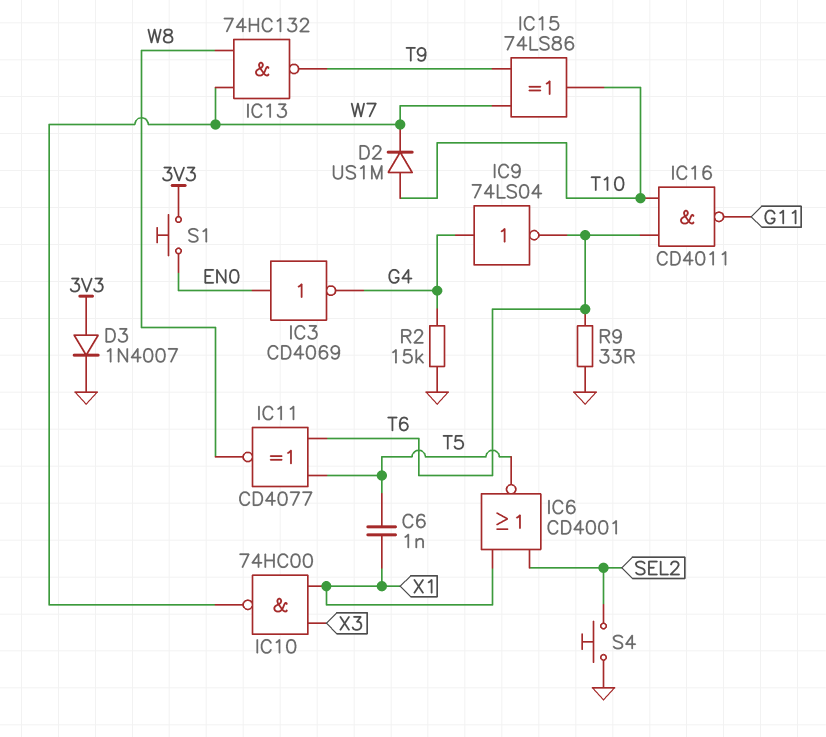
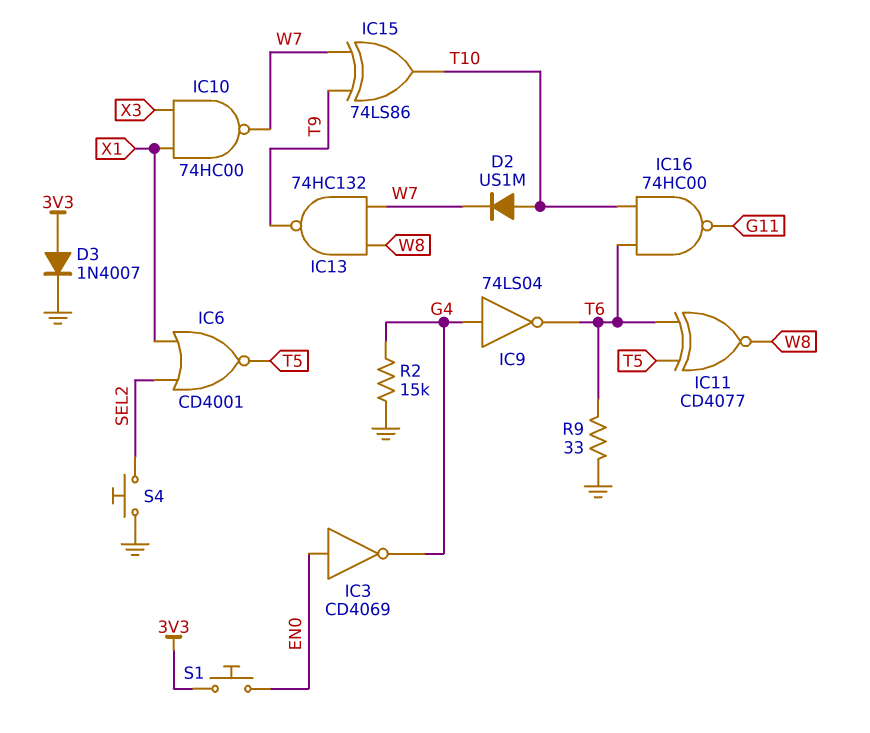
C6: 1nF (T5, X1) -> none
IC16: NAND CD4011 (in T6, in T10, out G11) -> NAND 74HC00 (in T6, in T10, out G11)

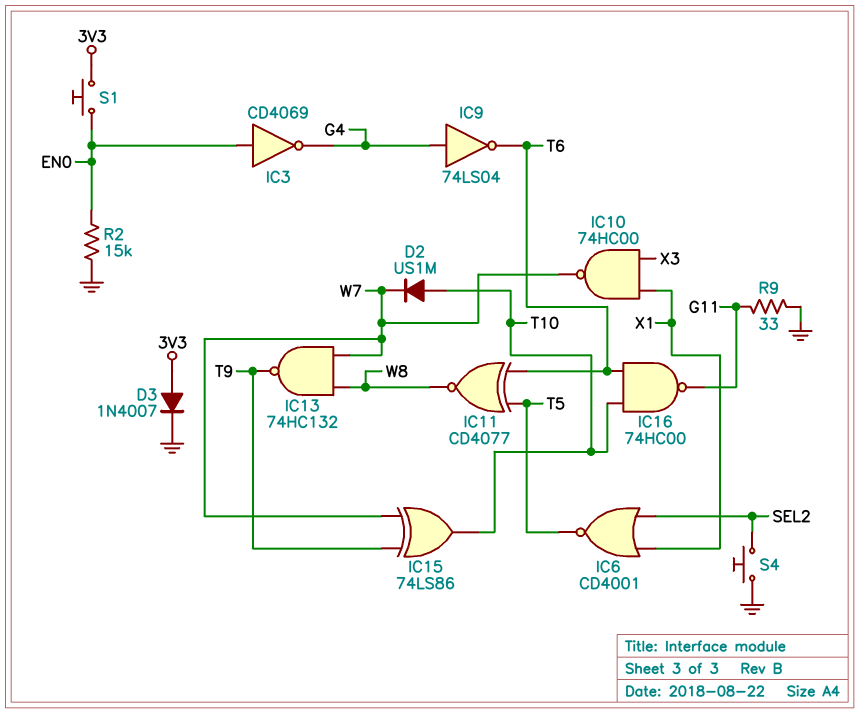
R2: 15k (G4, GND) -> 15k (EN0, GND)
R9: 33 (GND, T6) -> 33 (G11, GND)

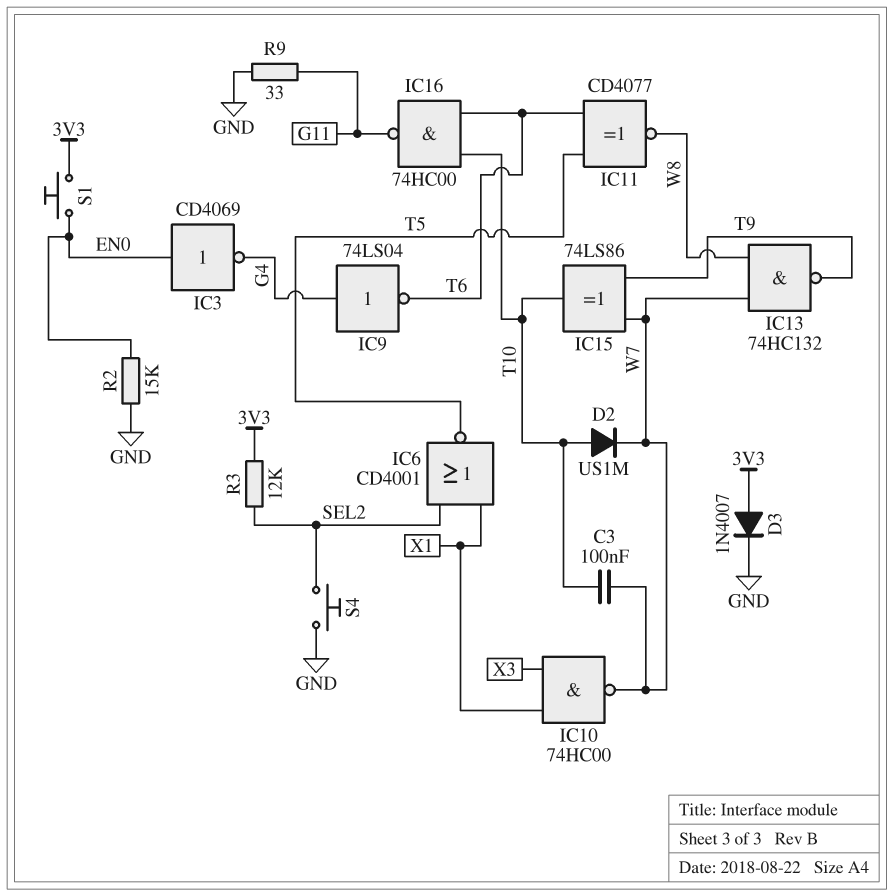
C3: none -> 100nF (T10, W7)
R3: none -> 12k (3V3, SEL2)

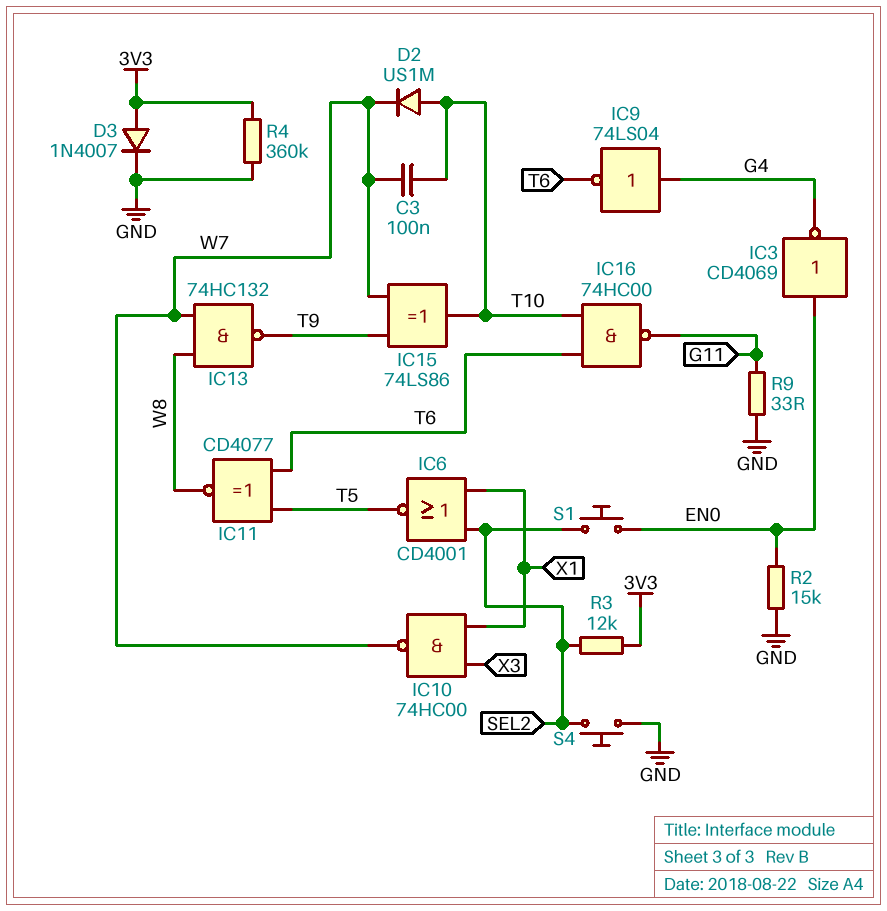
R4: none -> 360k (3V3, GND)
S1: button (3V3, EN0) -> button (EN0, SEL2)

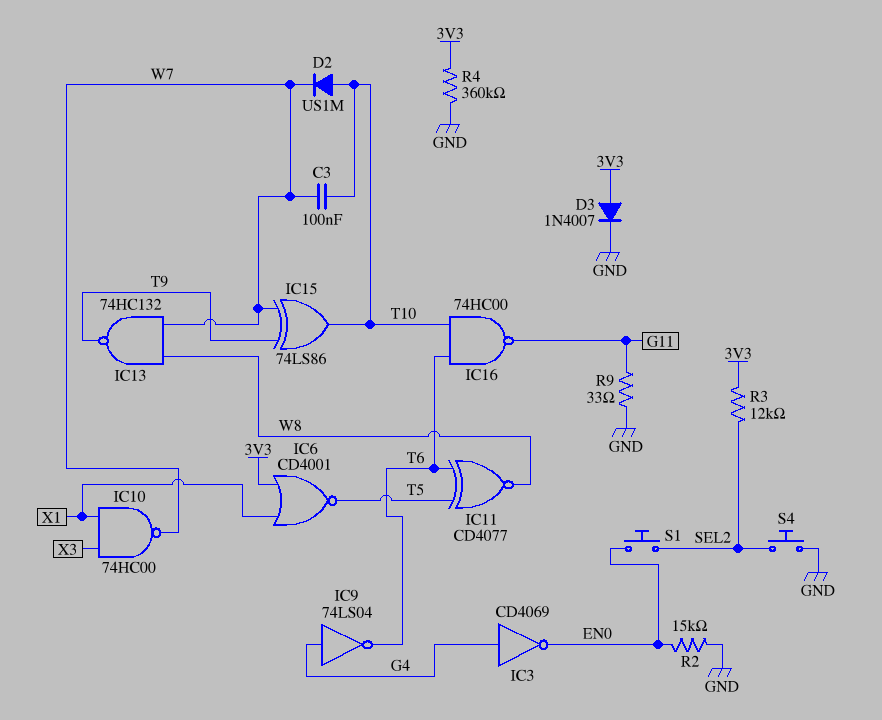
IC3: NOT CD4069 (in EN0, out G4) -> NOT CD4069 (in G4, out EN0)
IC6: NOR CD4001 (in SEL2, in X1, out T5) -> NOR CD4001 (in 3V3, in X1, out T5)

